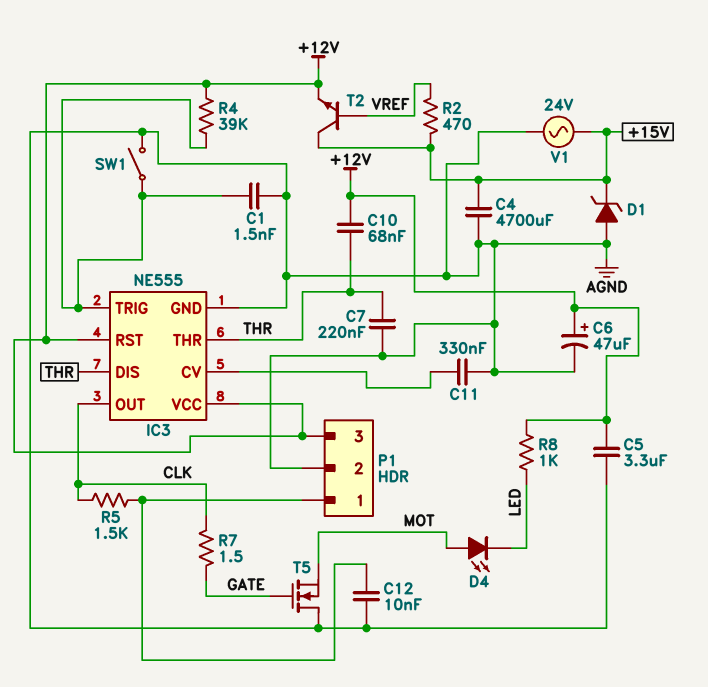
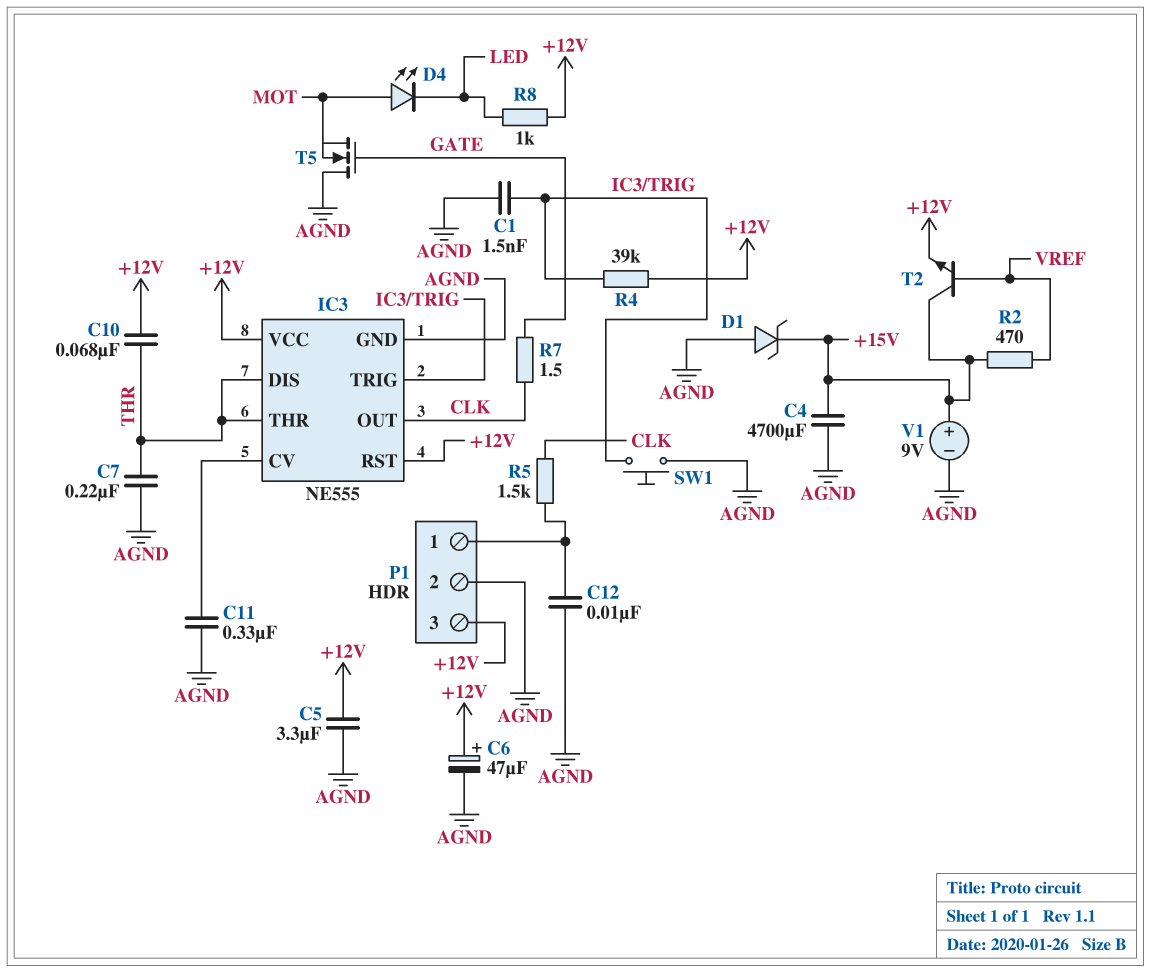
SW1: switch (AGND, IC3/TRIG) -> button (AGND, IC3/TRIG)
V1: AC 24V (+15V, AGND) -> 9V (plus +15V, minus AGND)

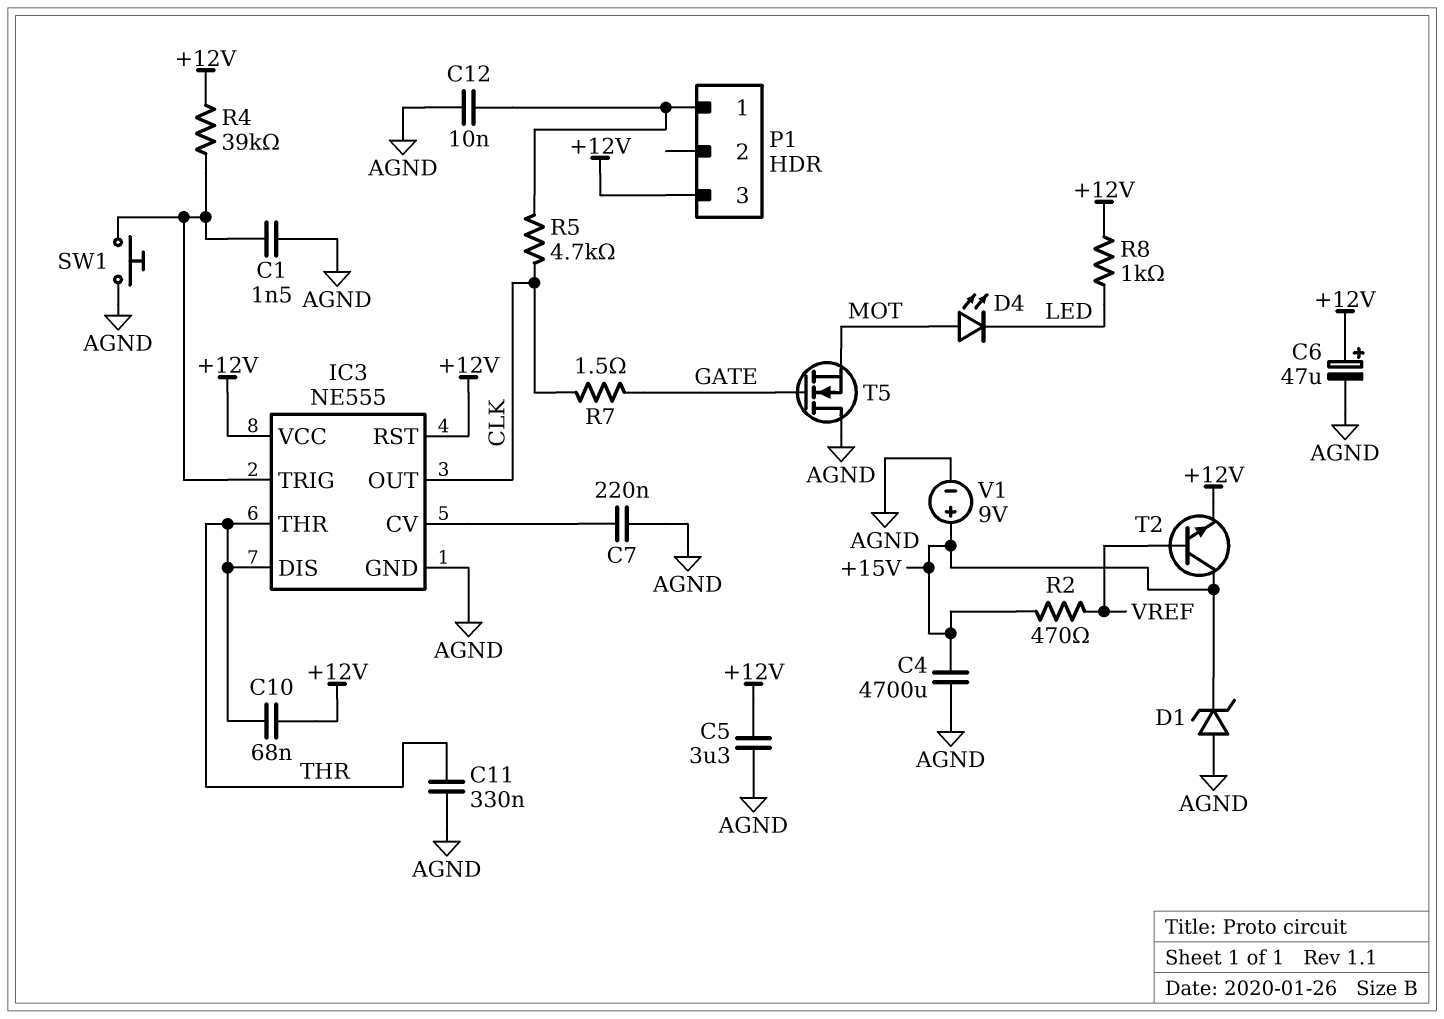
C7: 220nF (AGND, THR) -> 220nF (AGND, IC3/CV)
C11: 330nF (AGND, IC3/CV) -> 330nF (AGND, THR)
P1 pin 2: AGND -> none
R5: 1.5k (CLK, P1/1) -> 4.7k (CLK, P1/1)

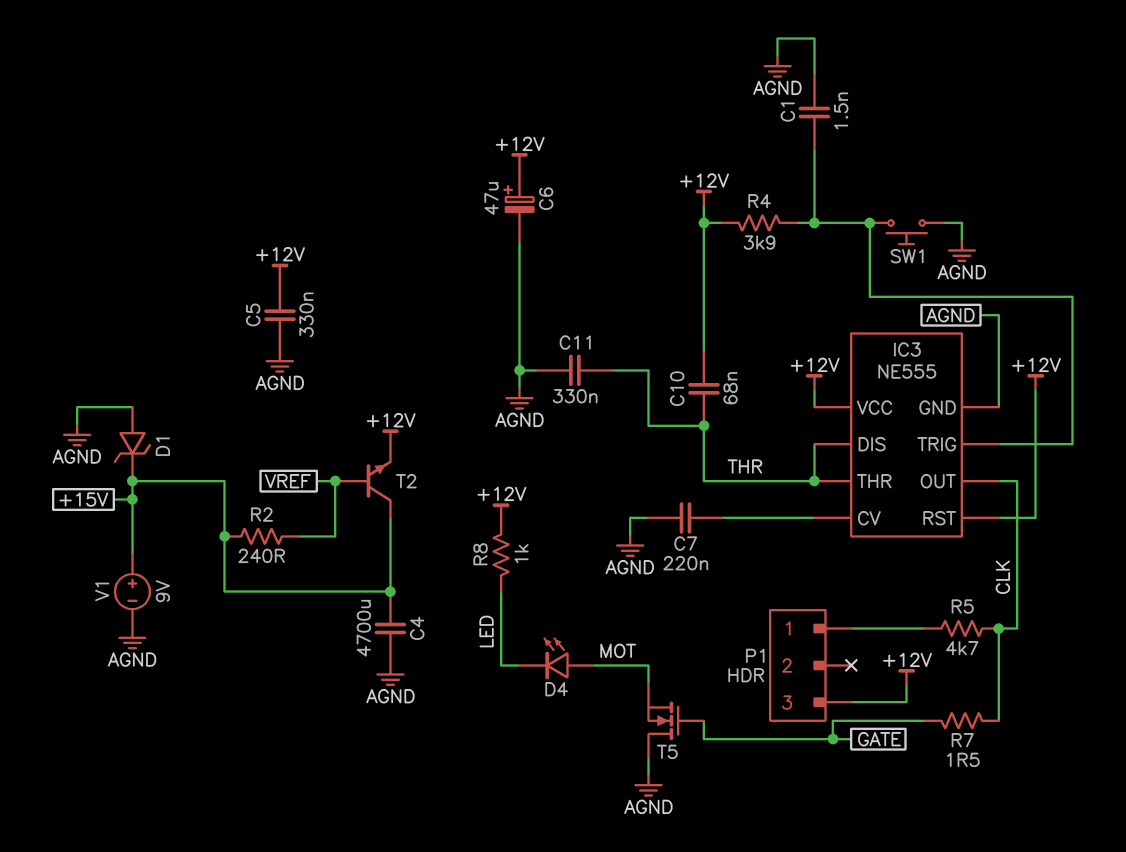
C5: 3.3uF (+12V, AGND) -> 330nF (+12V, AGND)
C12: 10nF (AGND, P1/1) -> none
R2: 470 (+15V, VREF) -> 240 (+15V, VREF)
R4: 39k (+12V, IC3/TRIG) -> 3.9k (+12V, IC3/TRIG)

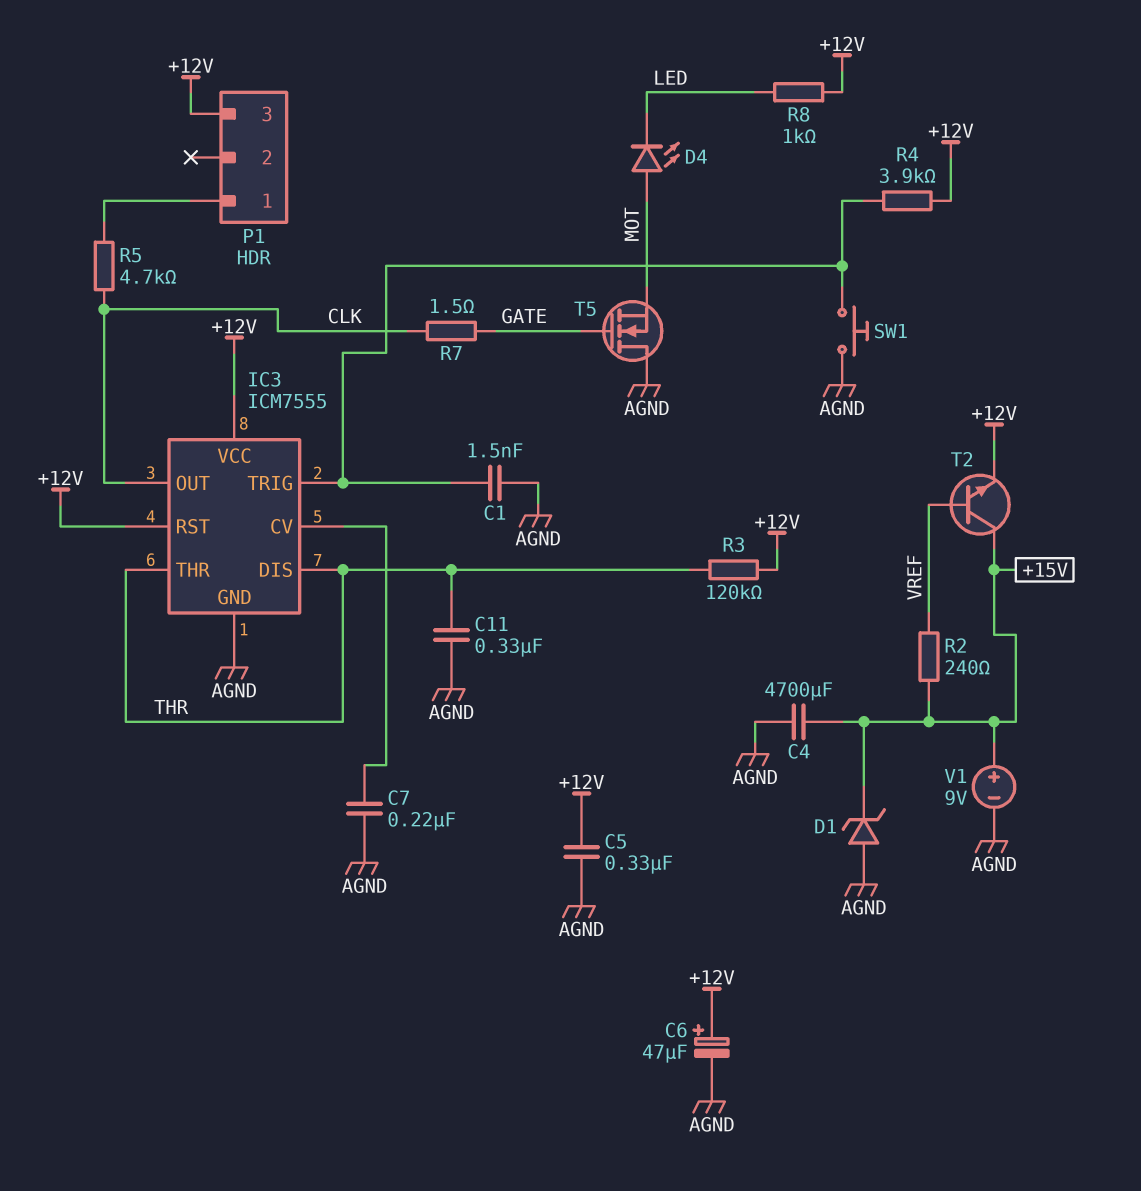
C10: 68nF (+12V, THR) -> none
IC3: NE555 -> ICM7555
R3: none -> 120k (+12V, THR)

